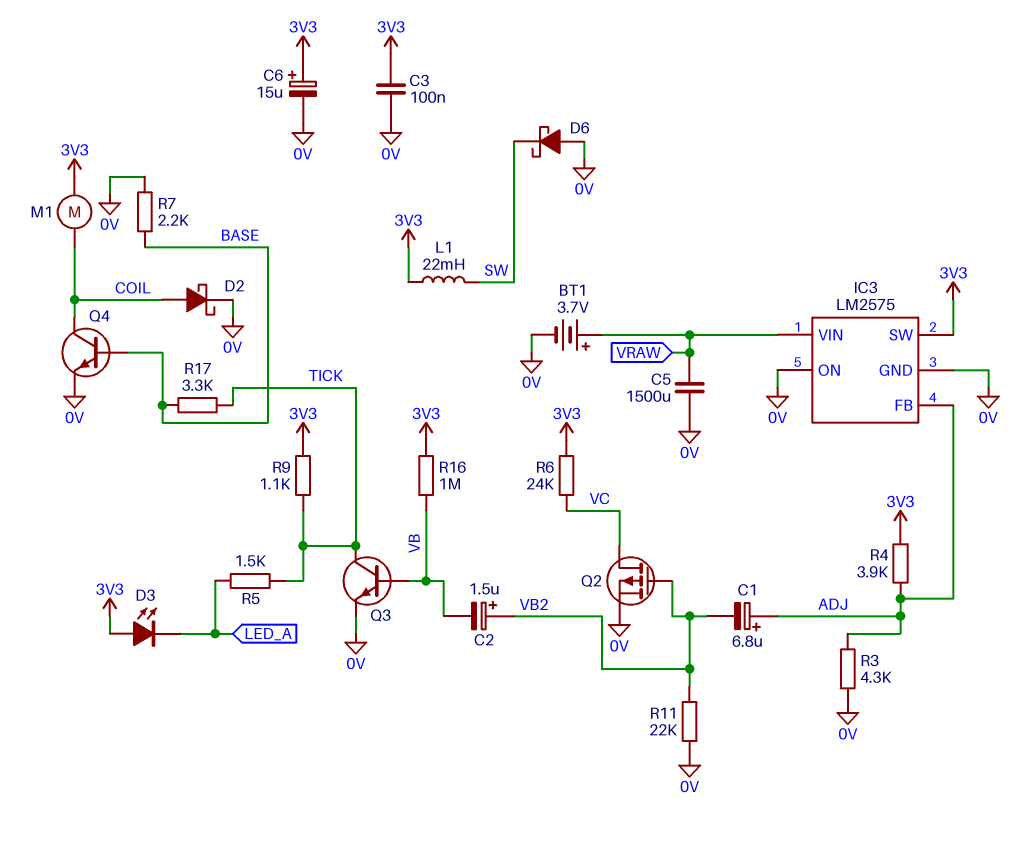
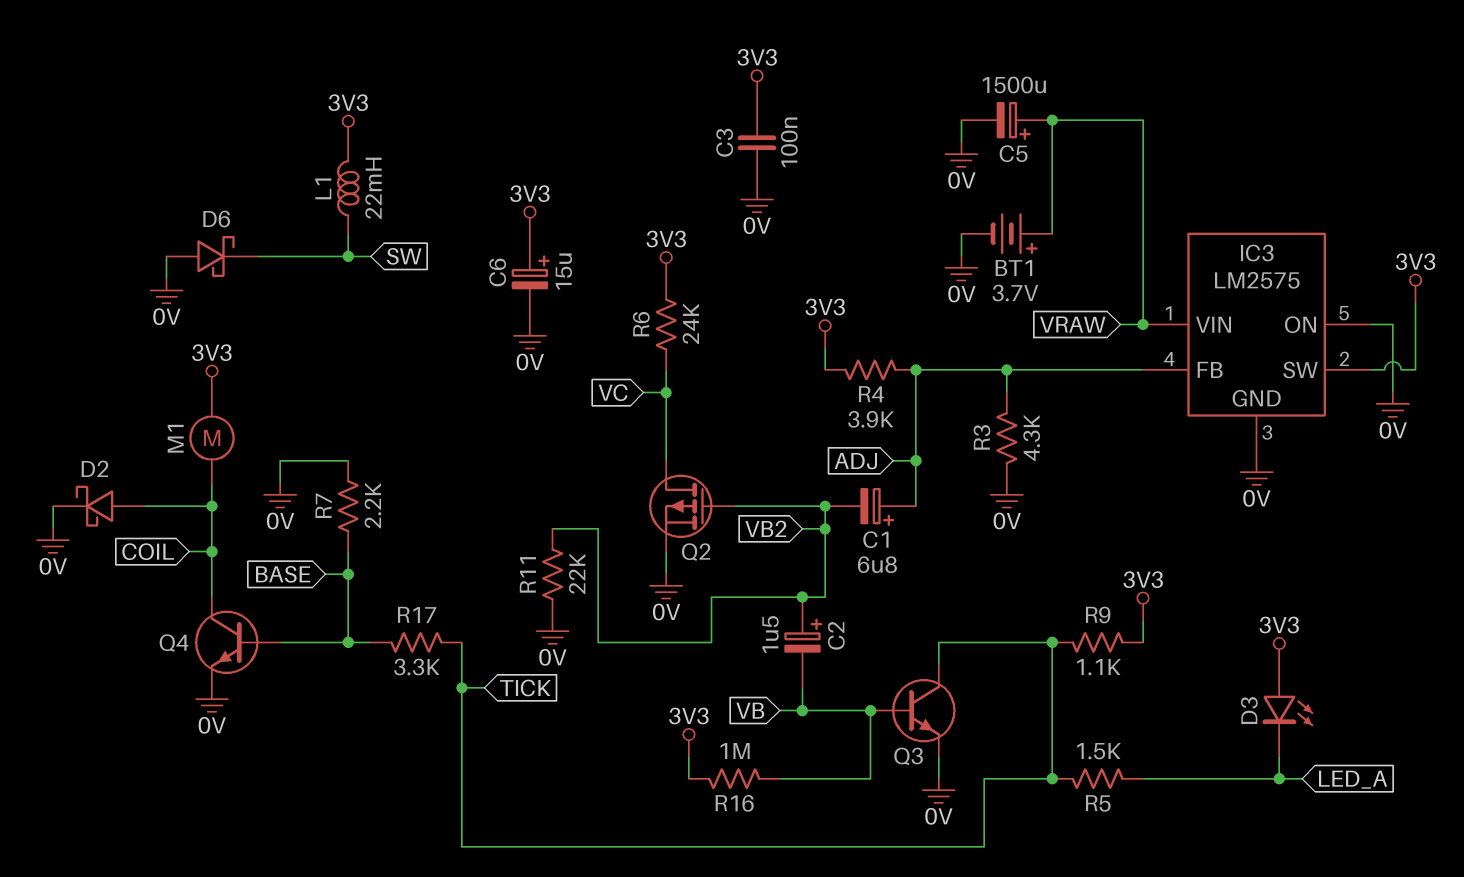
C5: 1500uF (0V, VRAW) -> 1500uF (plus VRAW, minus 0V)

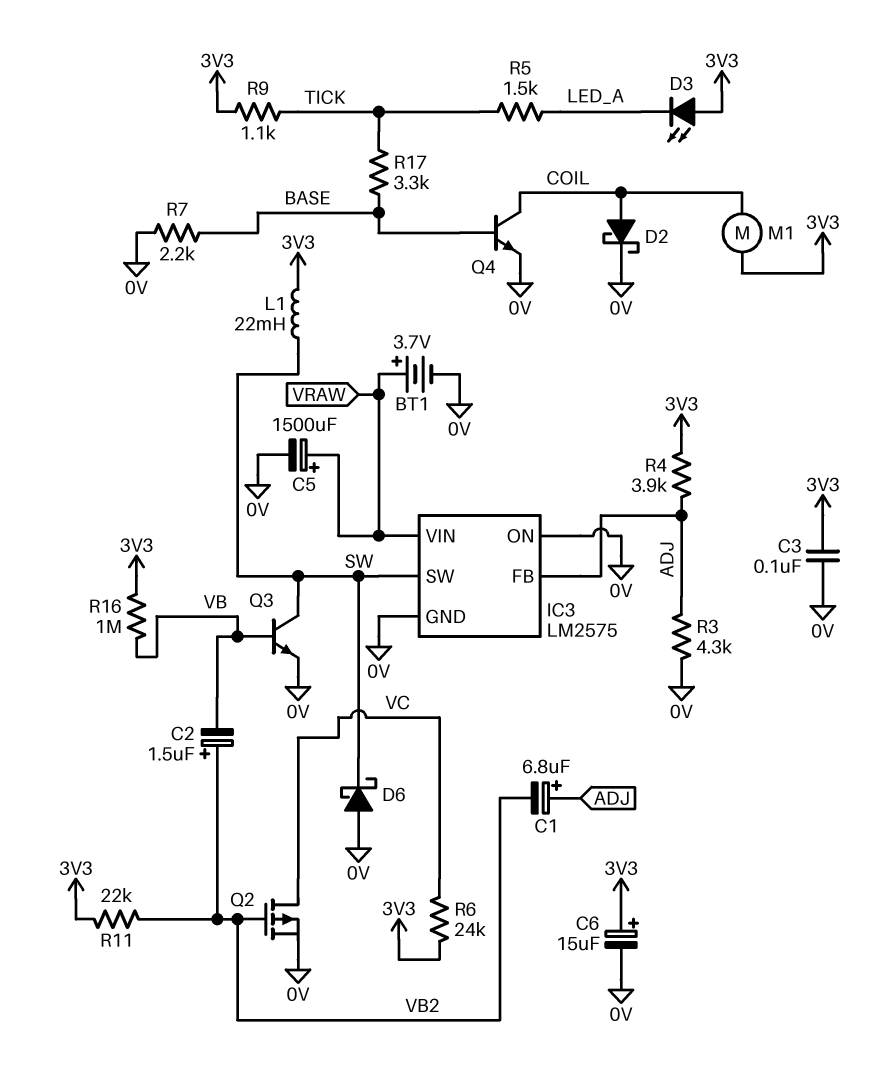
IC3 pin SW: 3V3 -> SW
Q3: NPN (B VB, C TICK, E 0V) -> NPN (B VB, C SW, E 0V)
R11: 22k (0V, VB2) -> 22k (3V3, VB2)

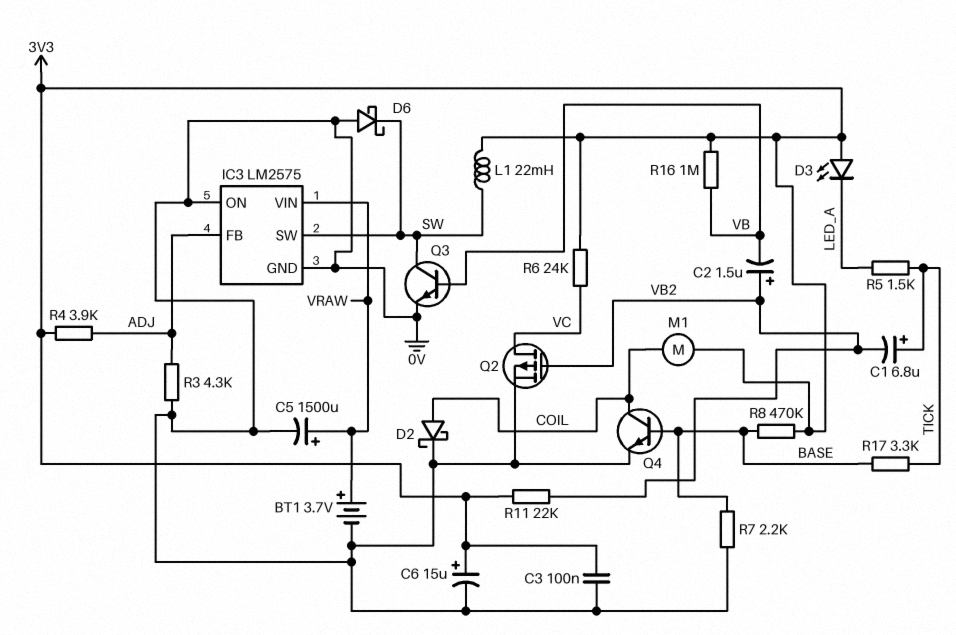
C1: 6.8uF (plus ADJ, minus VB2) -> 6.8uF (plus TICK, minus VB2)
R8: none -> 470k (3V3, BASE)
R9: 1.1k (3V3, TICK) -> none

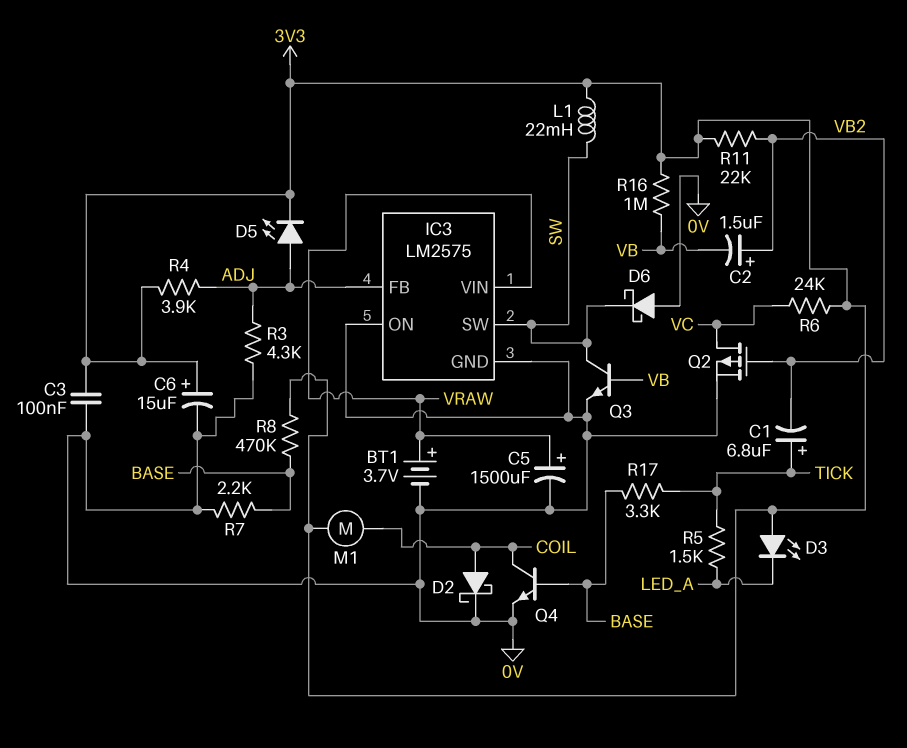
D5: none -> LED (A ADJ, K 3V3)

